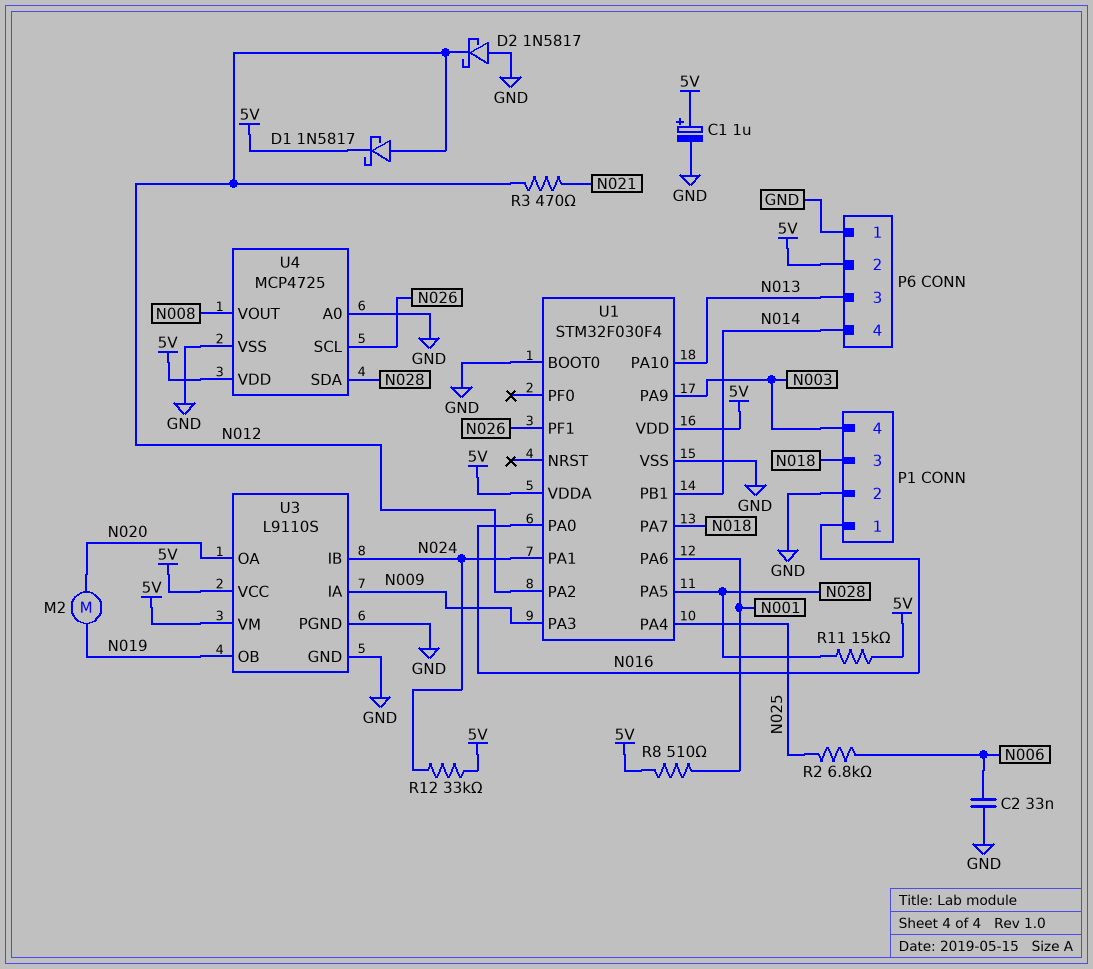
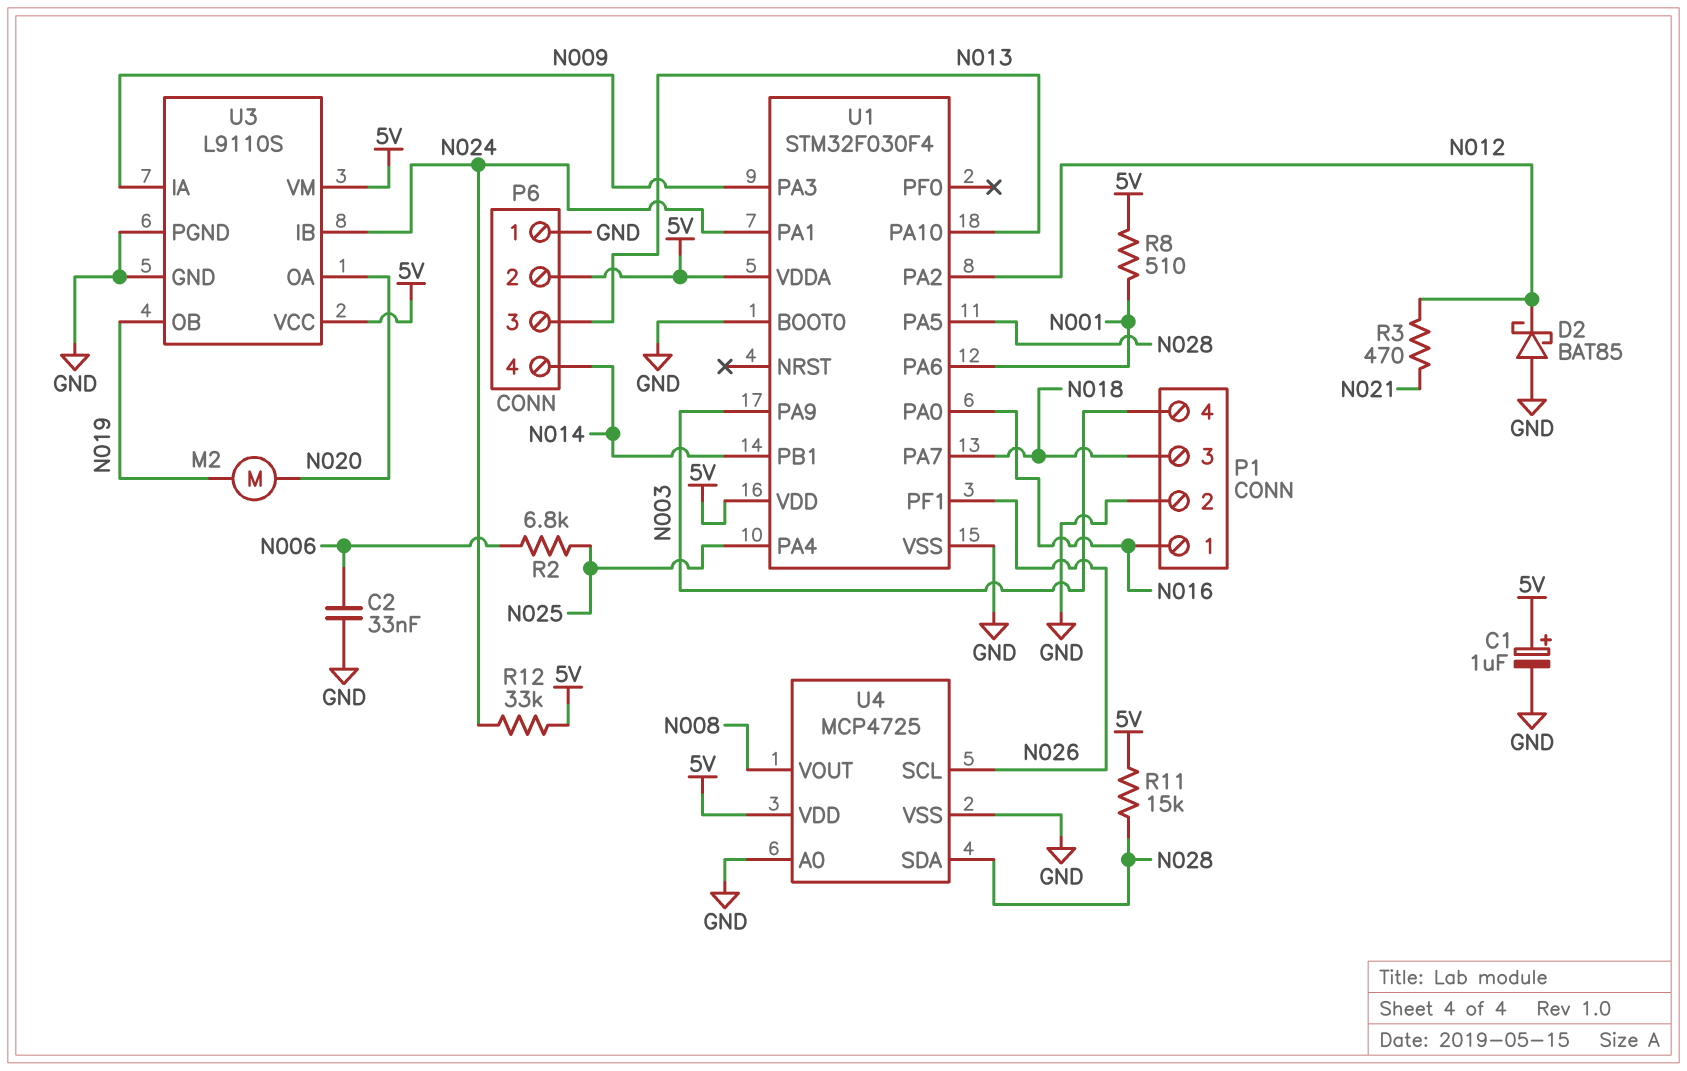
D1: schottky 1N5817 (A N012, K 5V) -> none
D2: schottky 1N5817 (A GND, K N012) -> schottky BAT85 (A GND, K N012)

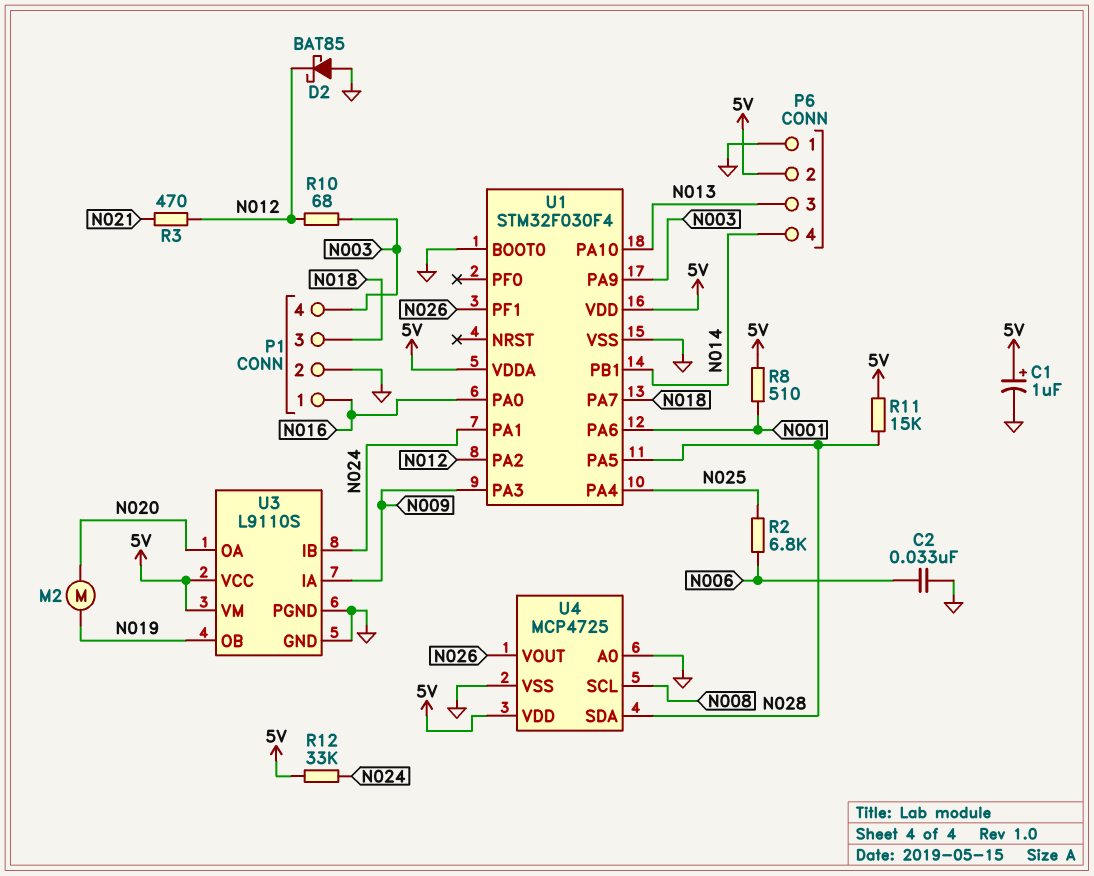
R10: none -> 68 (N003, N012)
U4 pin SCL: N026 -> N008
U4 pin VOUT: N008 -> N026

